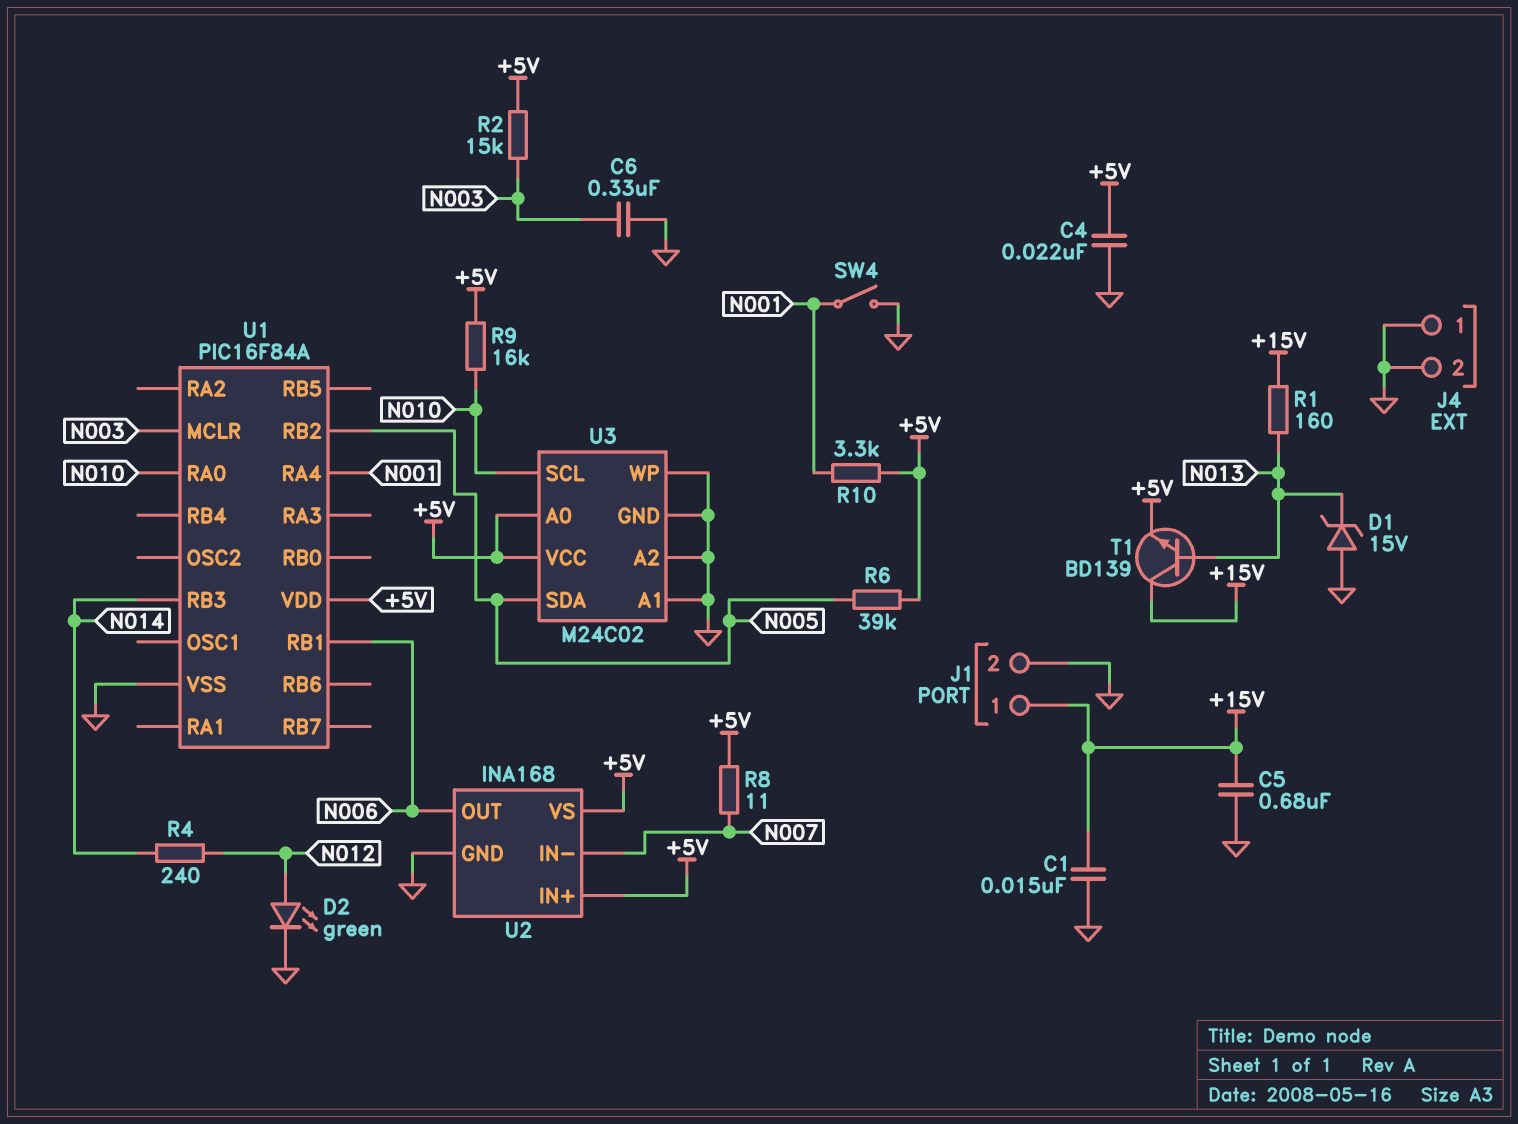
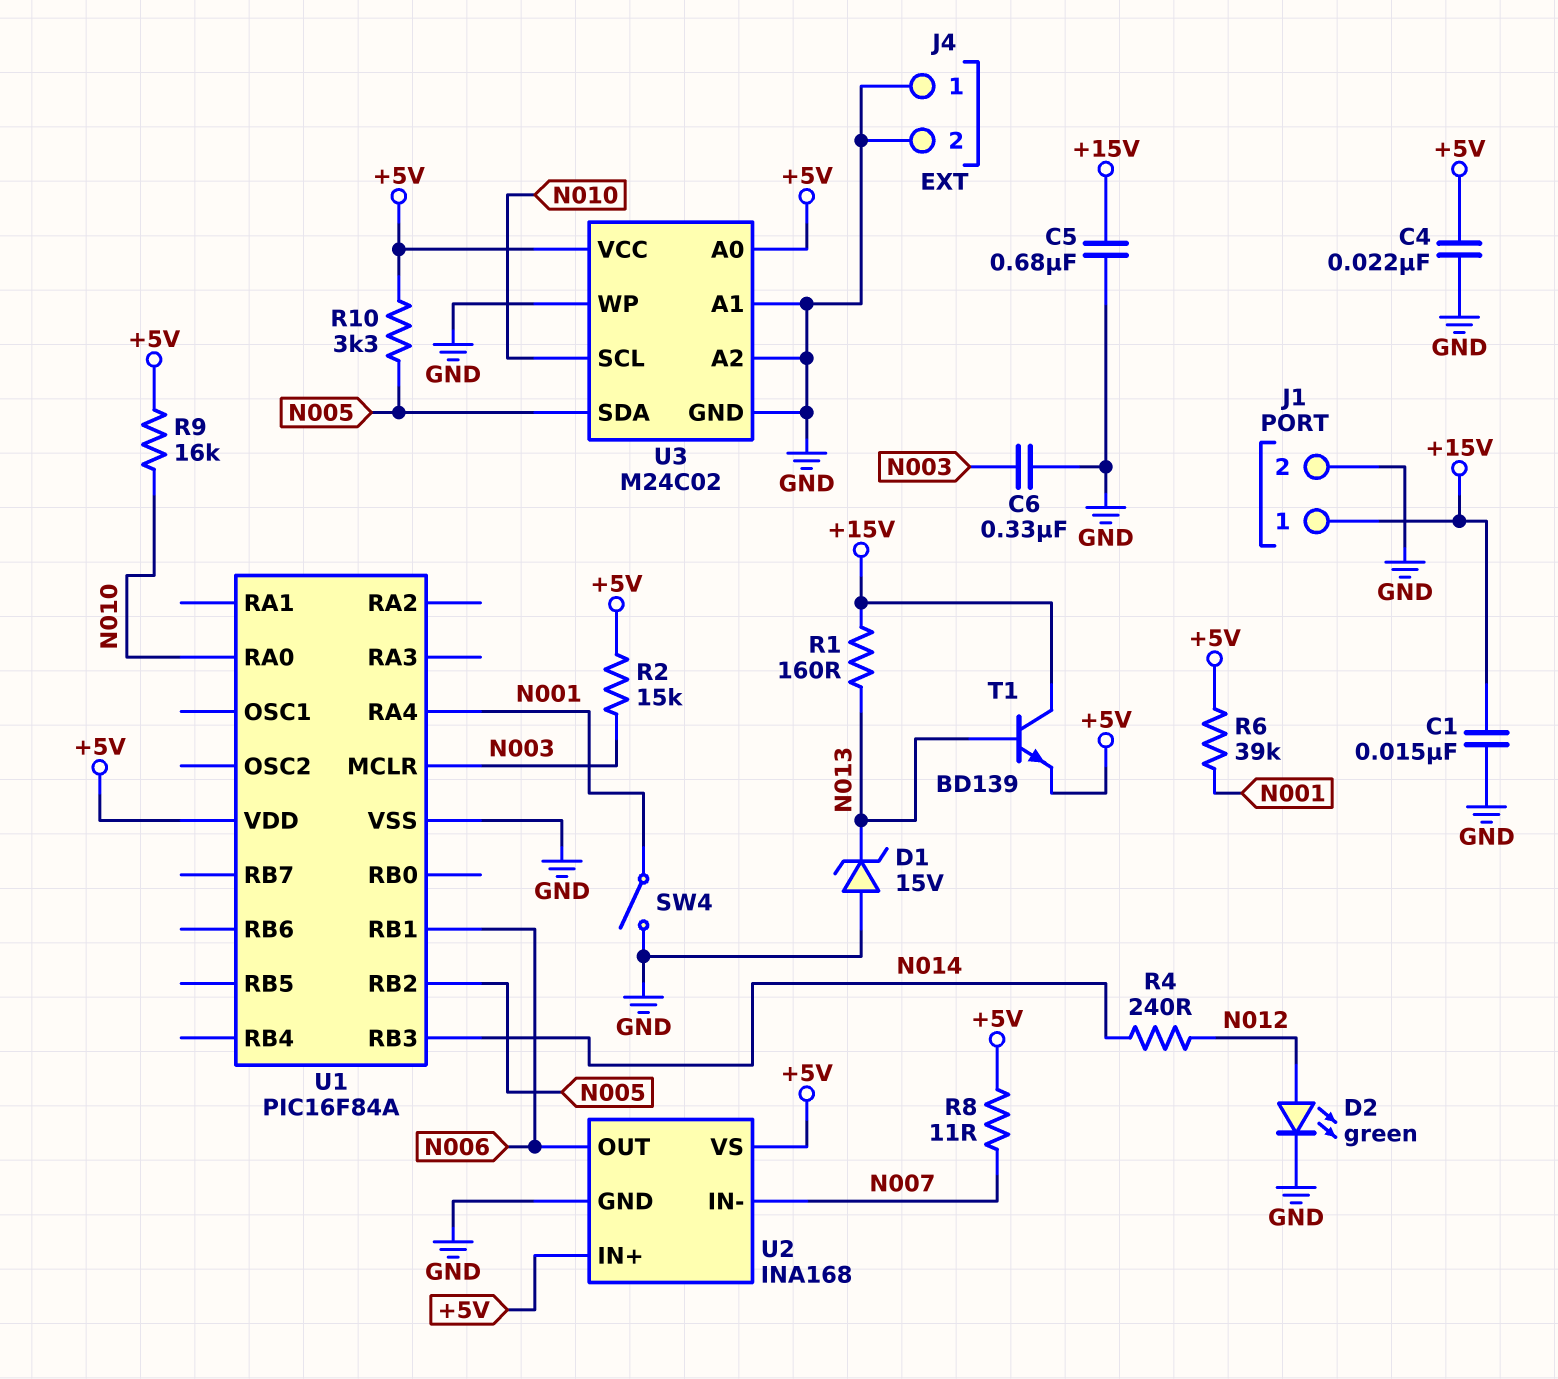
R6: 39k (+5V, N005) -> 39k (+5V, N001)
R10: 3.3k (+5V, N001) -> 3.3k (+5V, N005)

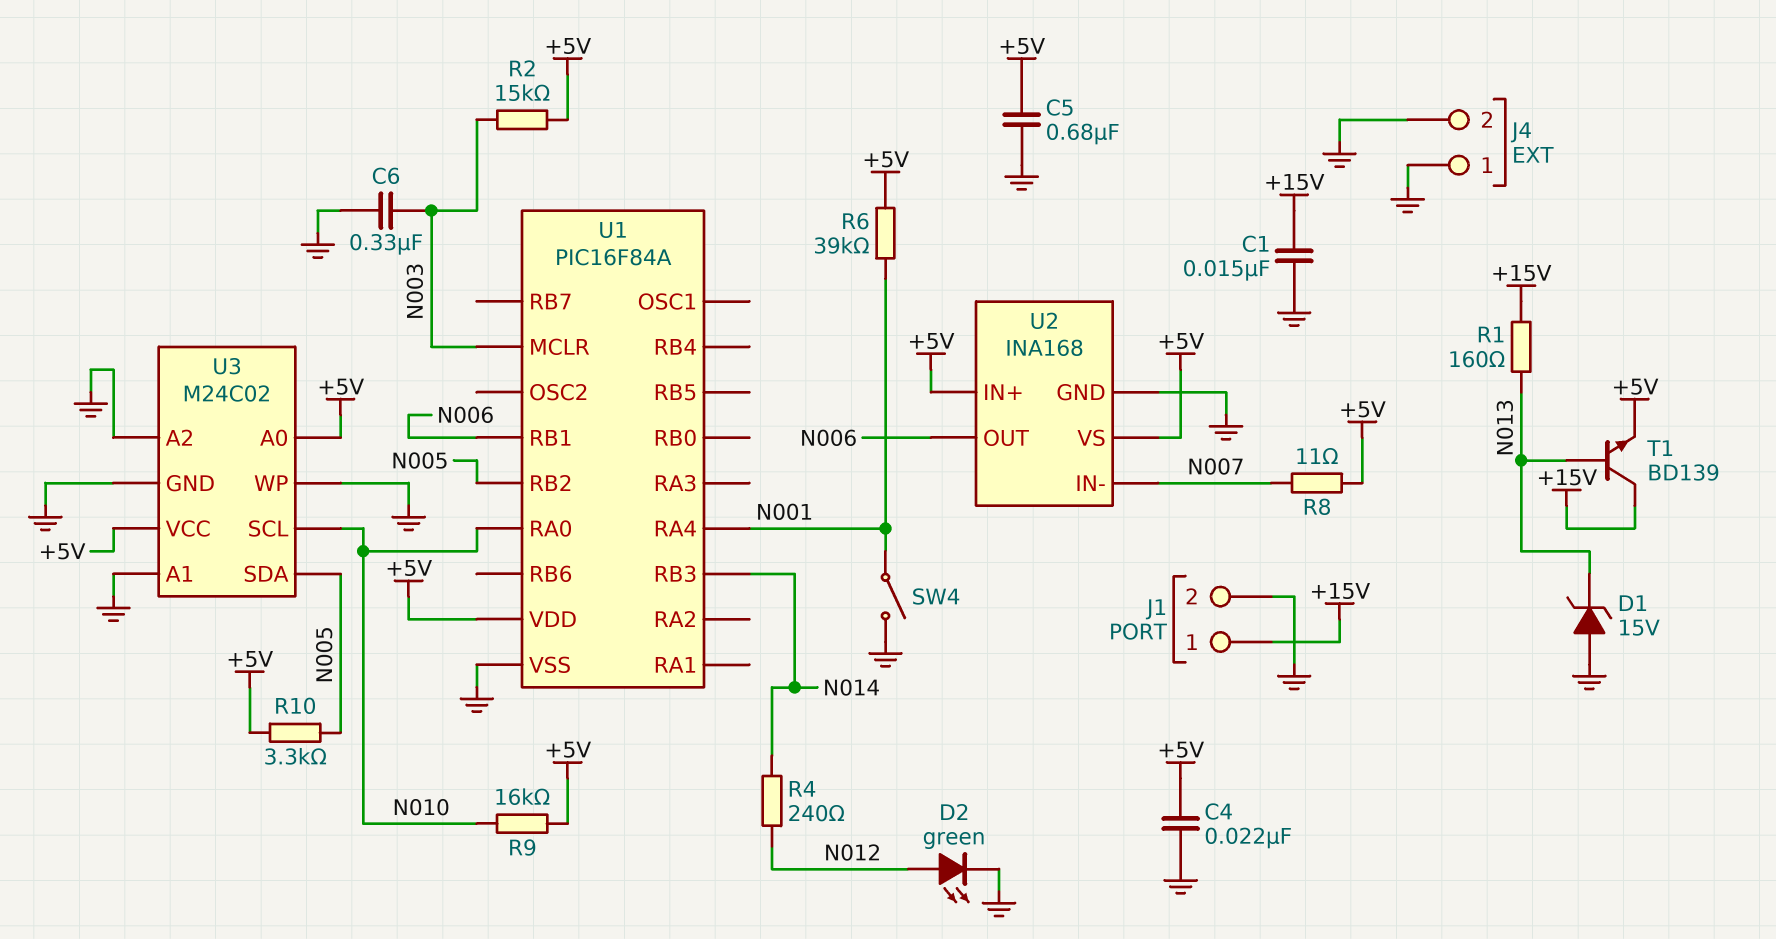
C5: 680nF (+15V, GND) -> 680nF (+5V, GND)

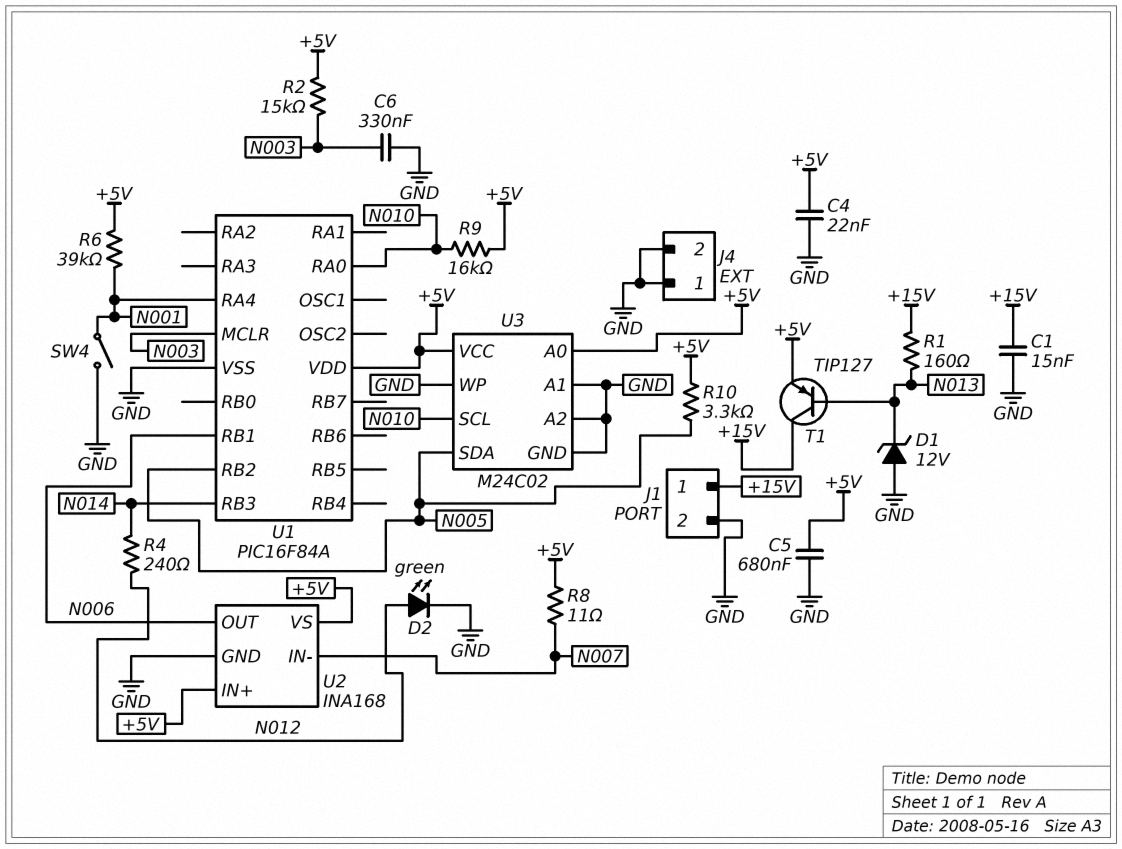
D1: zener 15V (A GND, K N013) -> zener 12V (A GND, K N013)
T1: NPN BD139 (B N013, C +15V, E +5V) -> PNP TIP127 (B N013, C +15V, E +5V)

